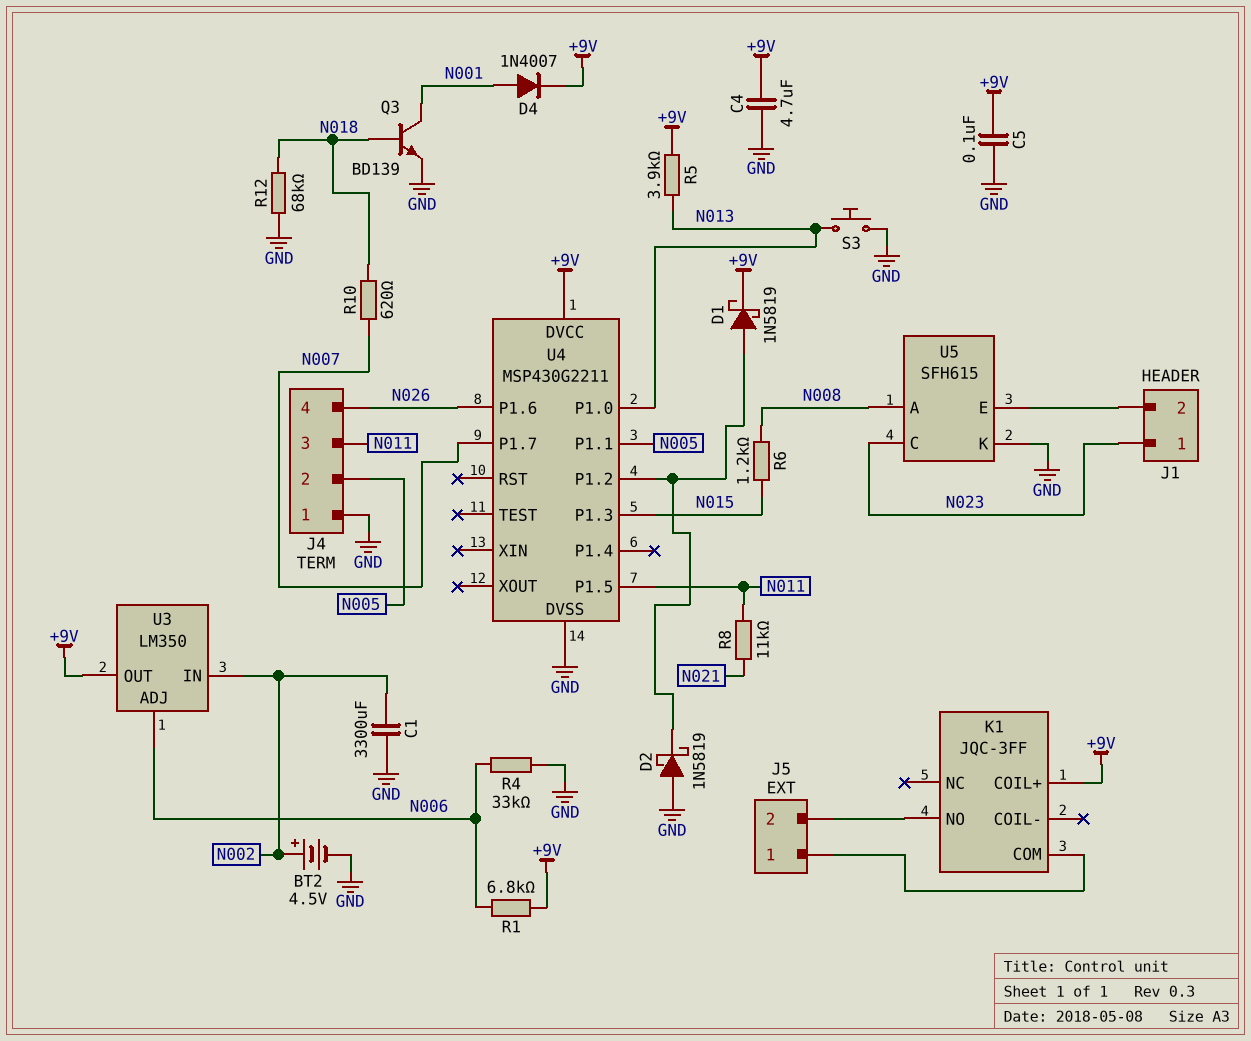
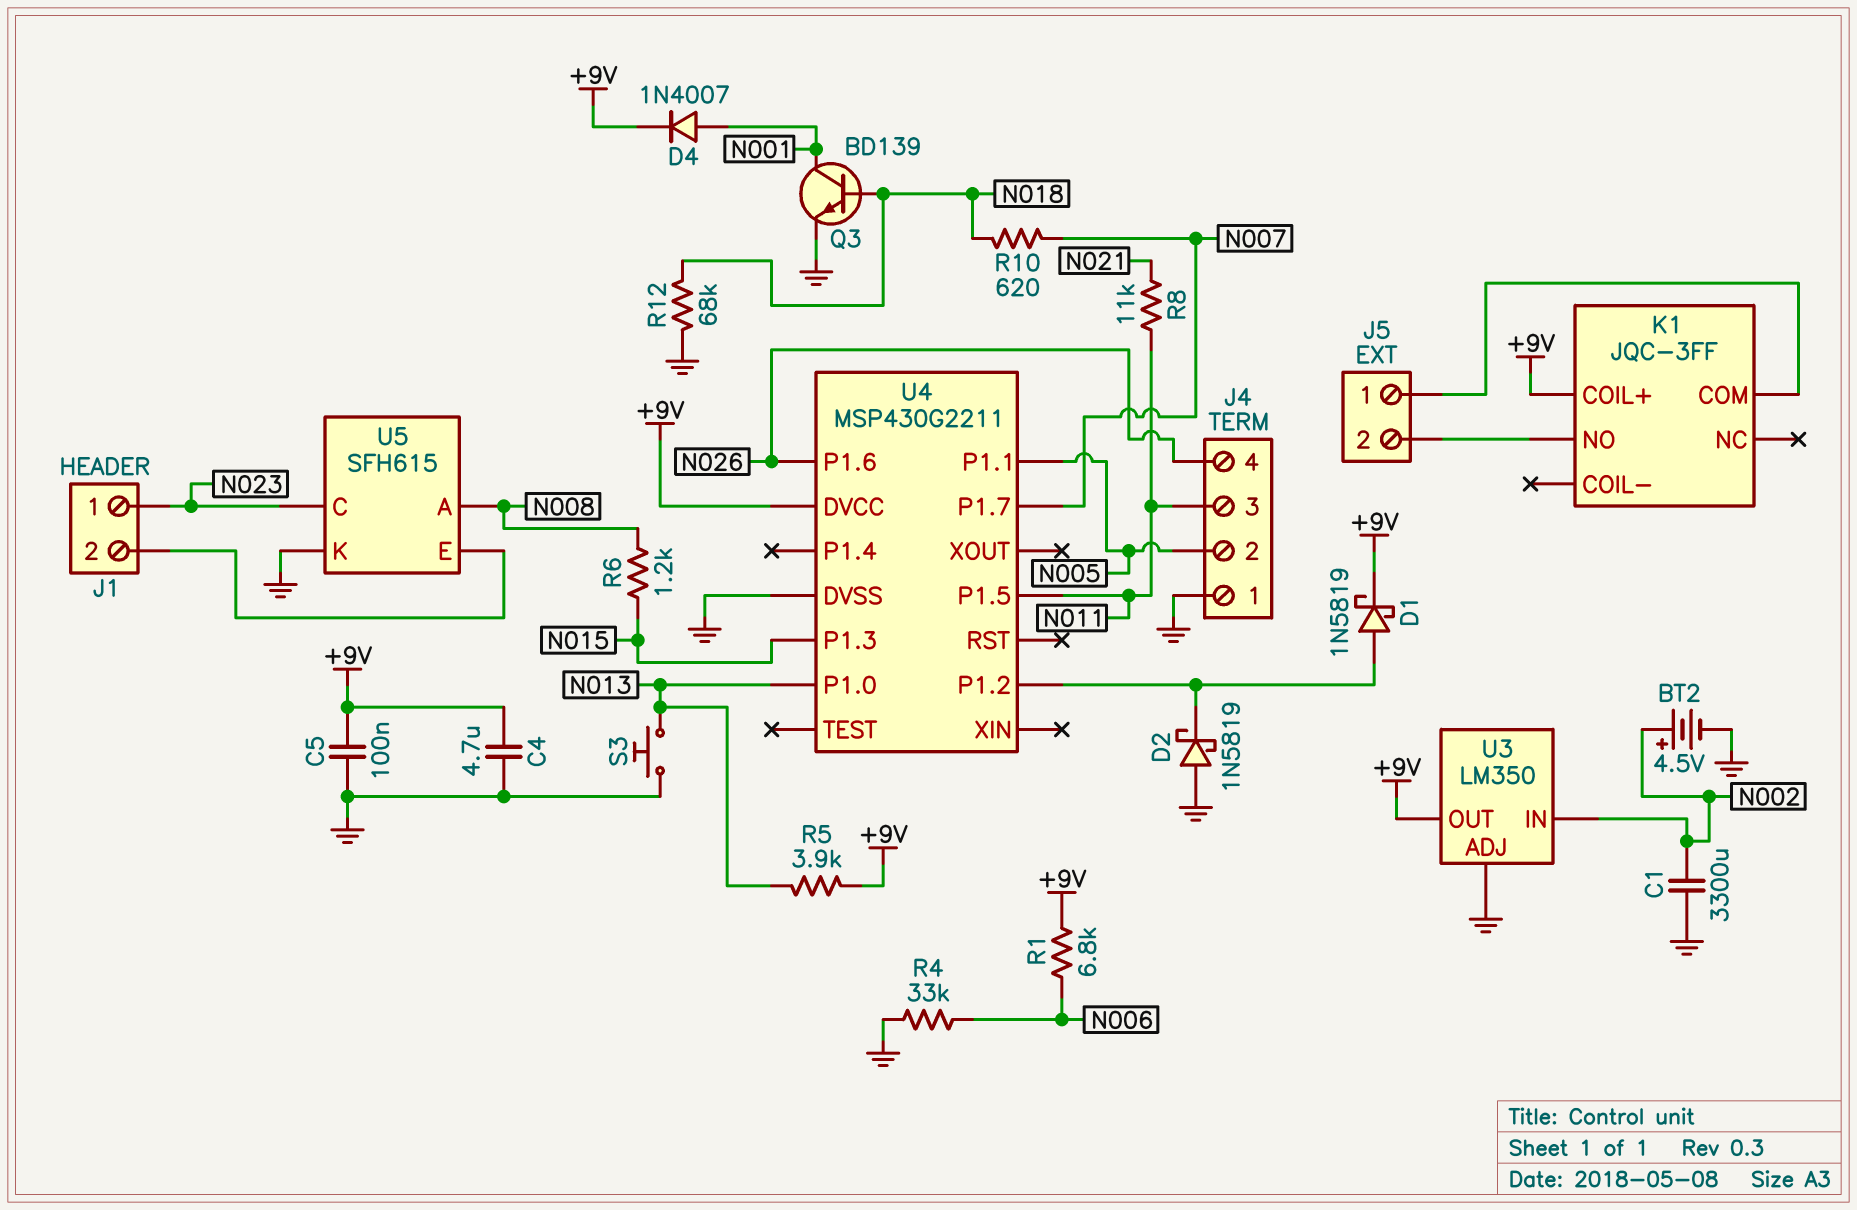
U3 pin ADJ: N006 -> GND

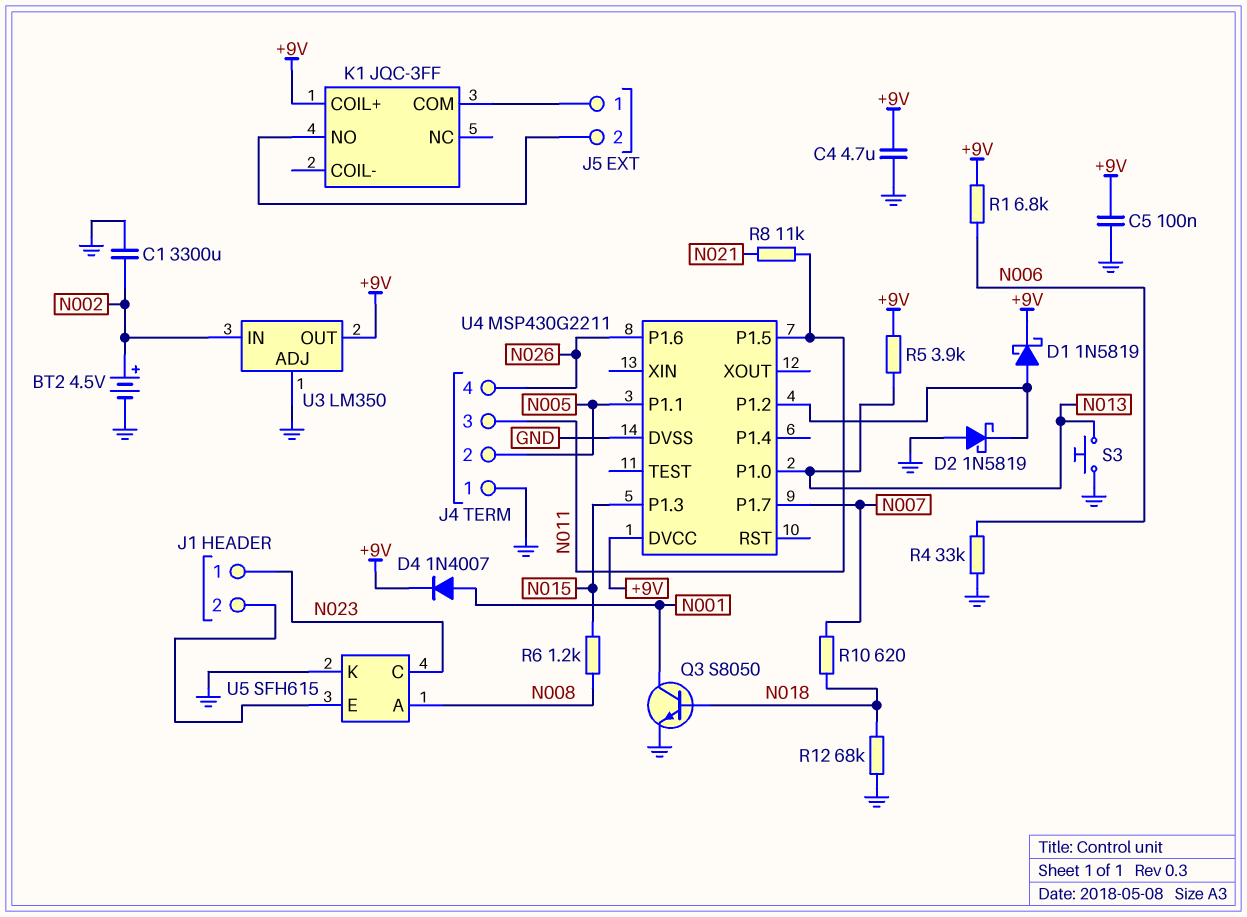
Q3: NPN BD139 (B N018, C N001, E GND) -> NPN S8050 (B N018, C N001, E GND)

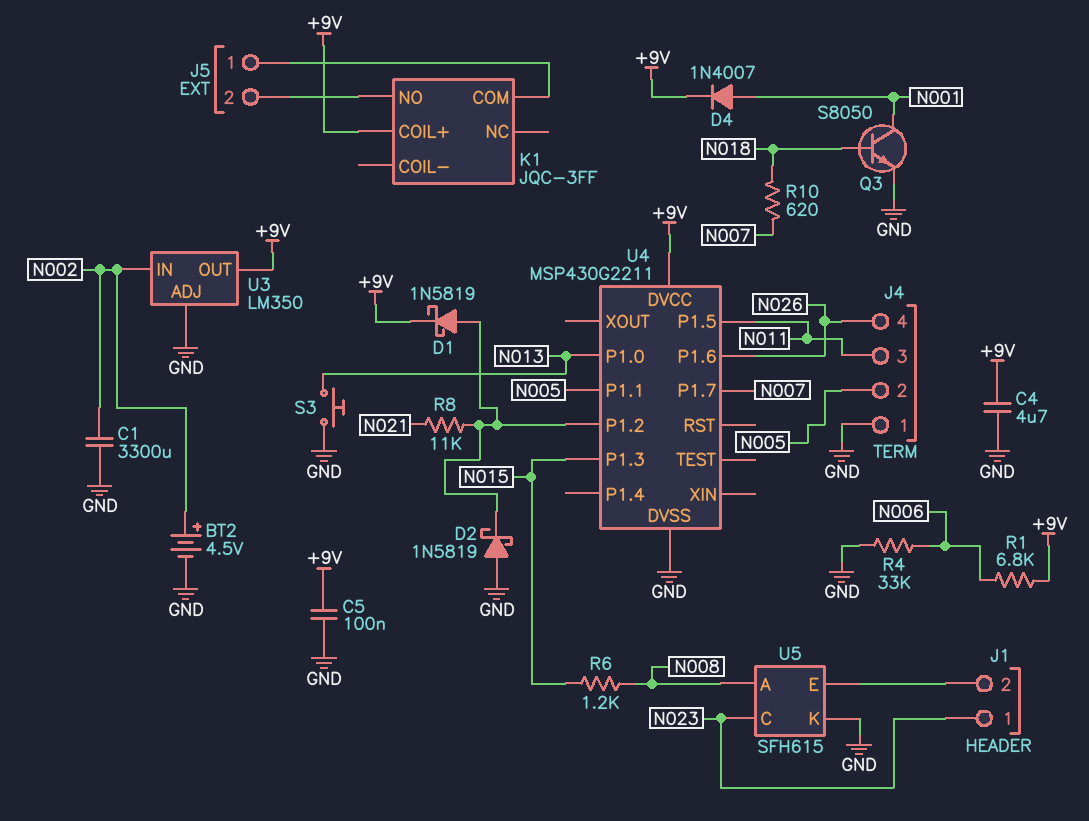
R5: 3.9k (+9V, N013) -> none
R8: 11k (N011, N021) -> 11k (N021, U4/P1.2)
R12: 68k (GND, N018) -> none

